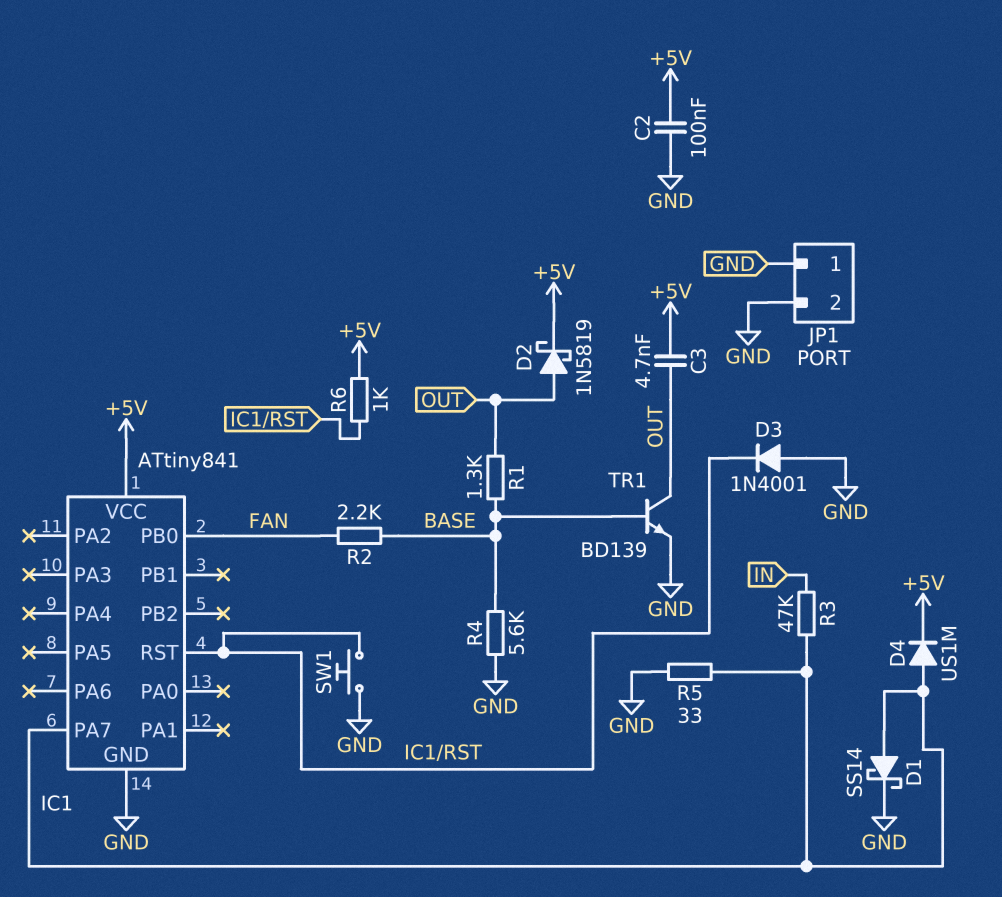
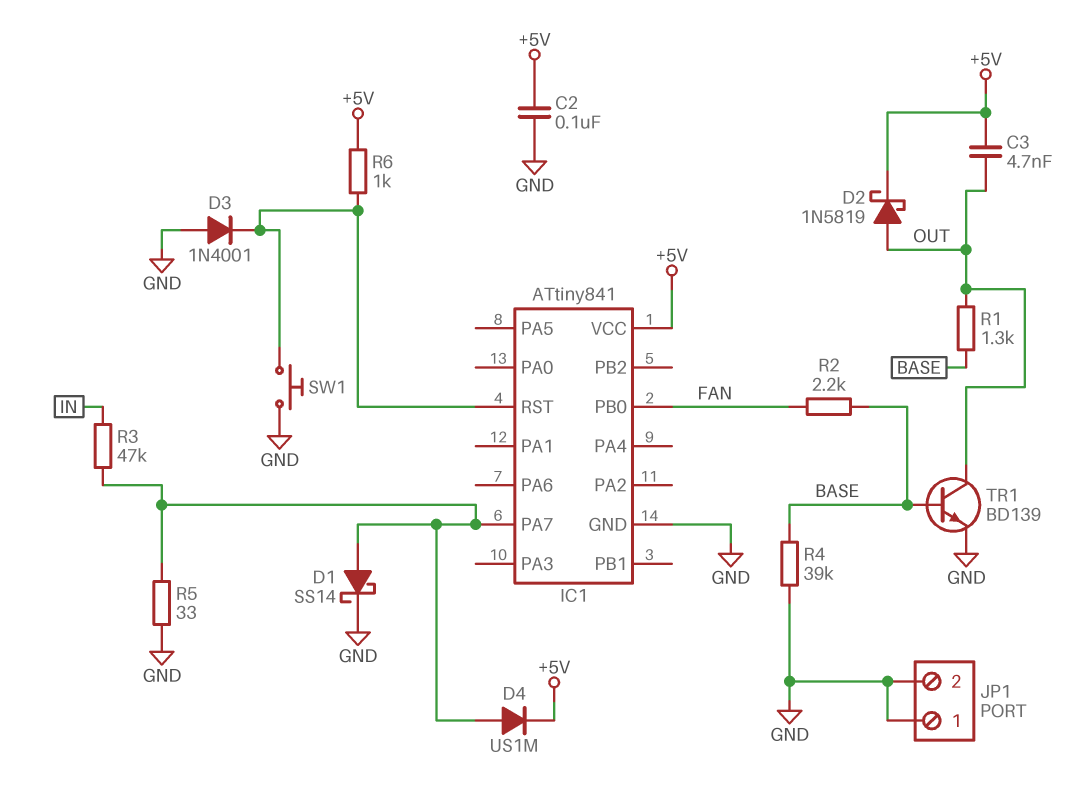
R4: 5.6k (BASE, GND) -> 39k (BASE, GND)

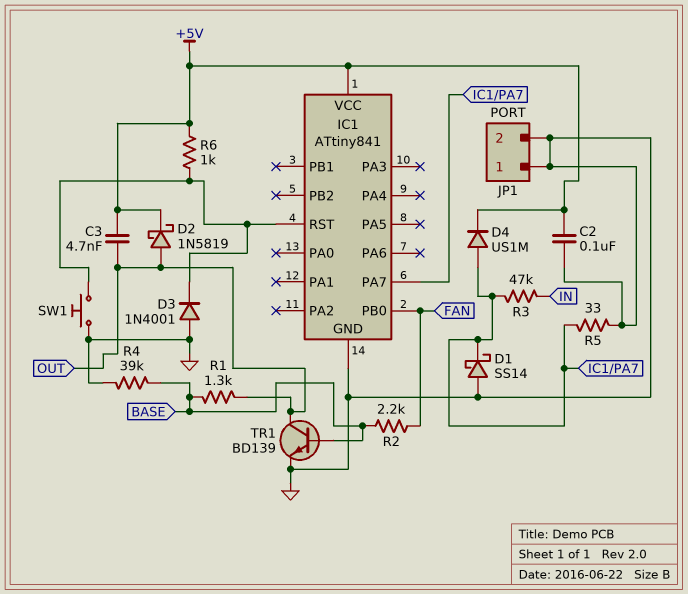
D1: schottky SS14 (A IC1/PA7, K GND) -> schottky SS14 (A GND, K IC1/PA7)

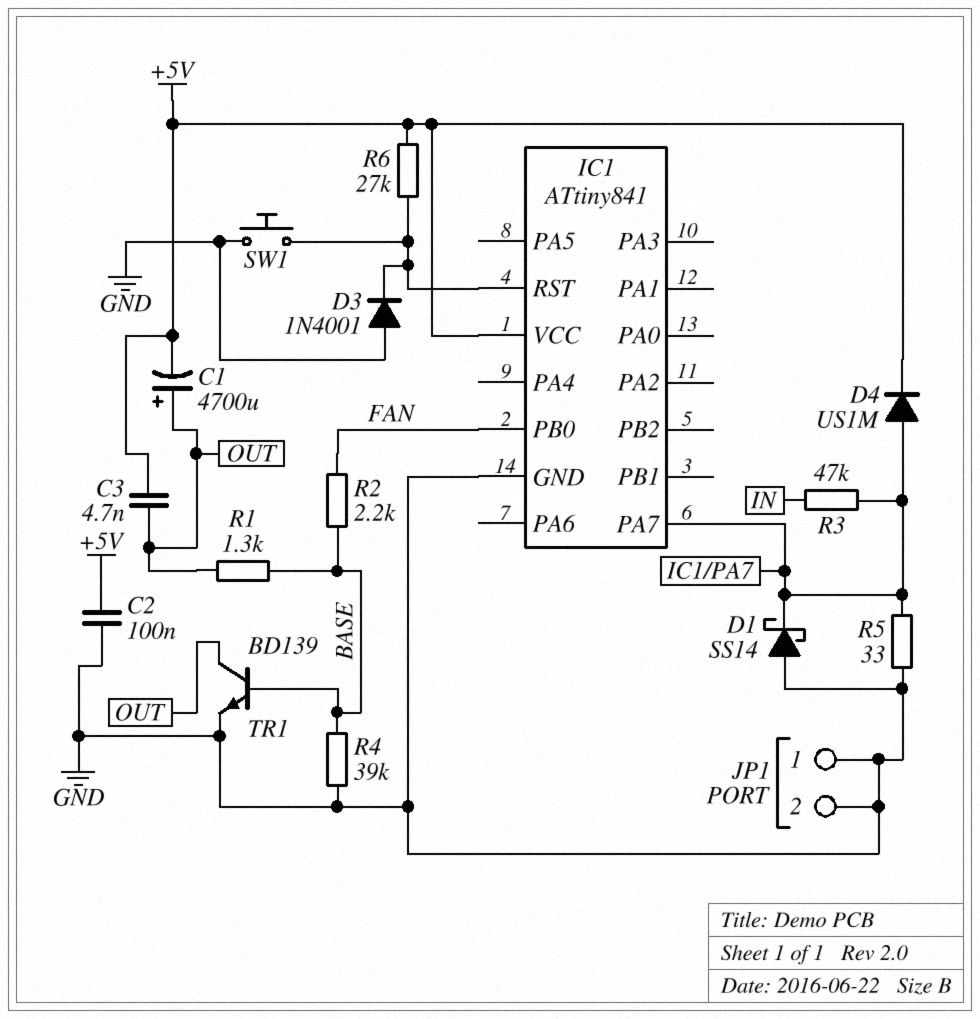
C1: none -> 4700uF (plus OUT, minus +5V)
D2: schottky 1N5819 (A OUT, K +5V) -> none
R6: 1k (+5V, IC1/RST) -> 27k (+5V, IC1/RST)

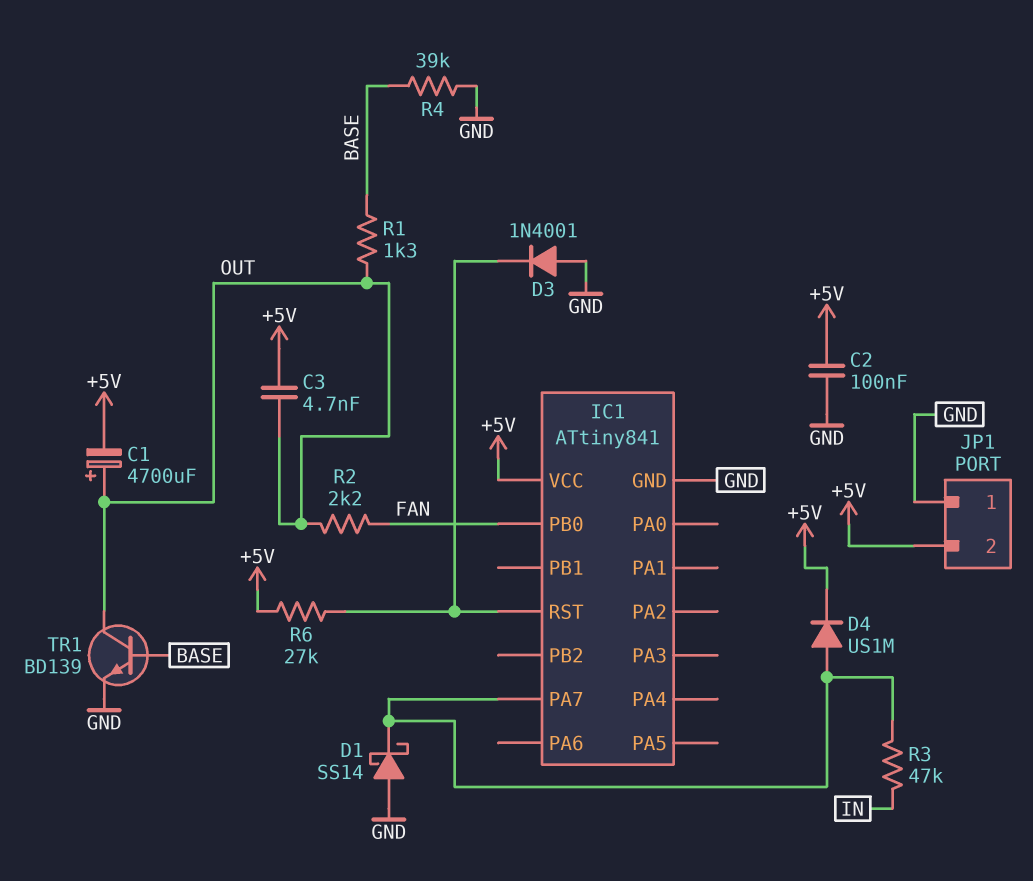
JP1 pin 2: GND -> +5V
R2: 2.2k (BASE, FAN) -> 2.2k (FAN, OUT)
R5: 33 (GND, IC1/PA7) -> none
SW1: button (GND, IC1/RST) -> none

